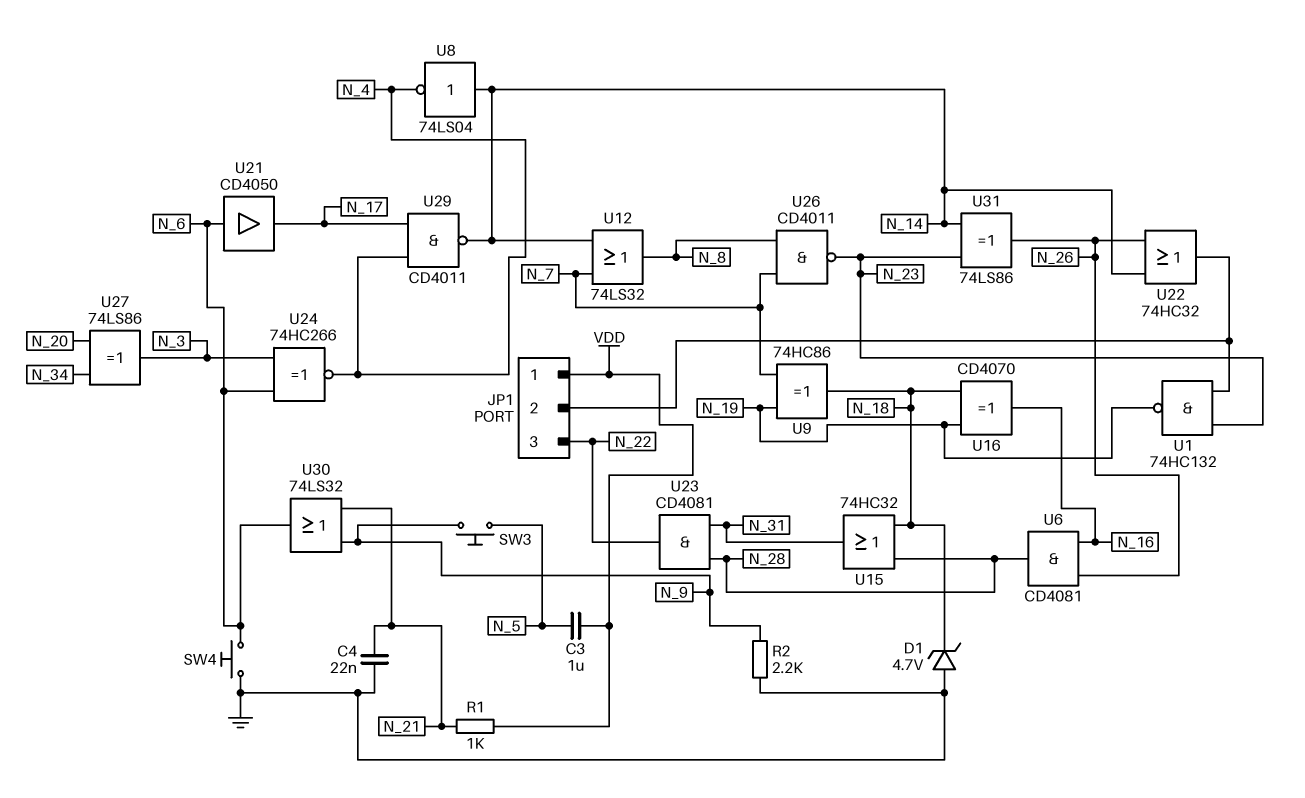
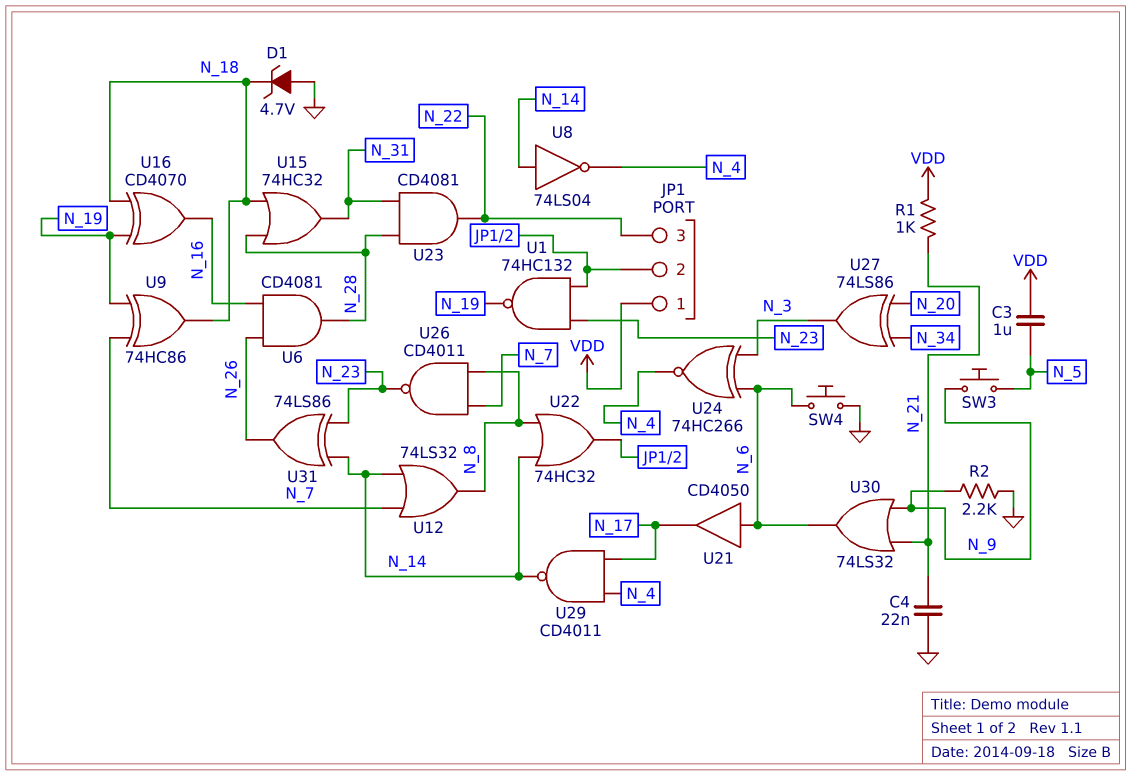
U22: OR 74HC32 (in N_14, in N_26, out JP1/2) -> OR 74HC32 (in N_8, in N_14, out JP1/2)

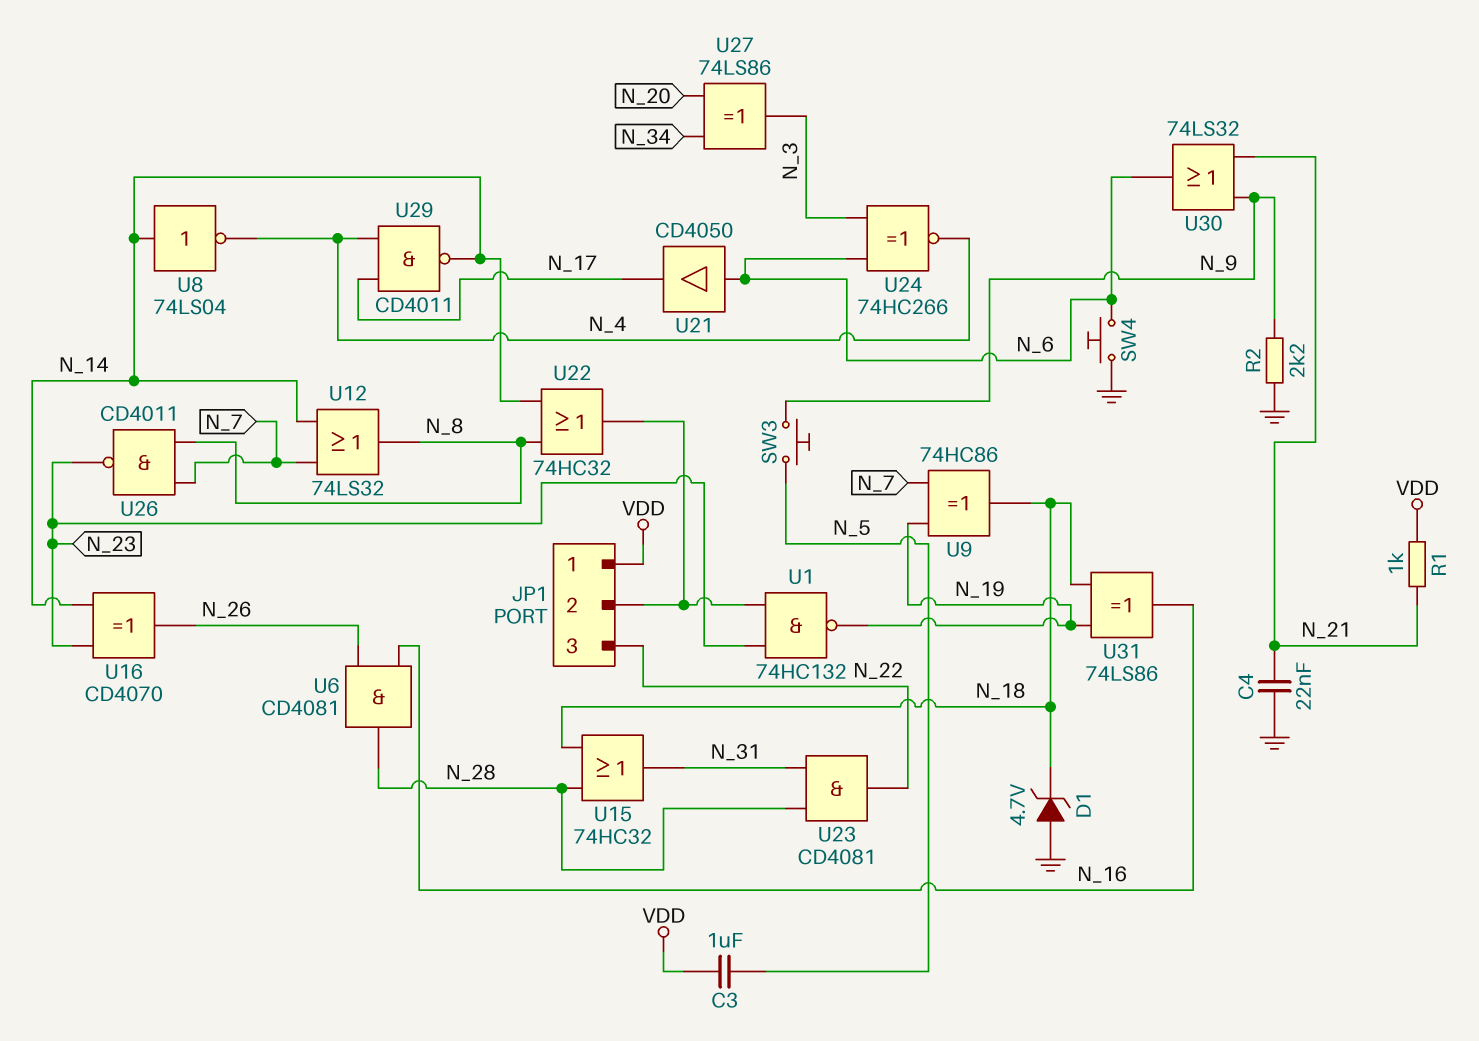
U16: XOR CD4070 (in N_18, in N_19, out N_16) -> XOR CD4070 (in N_14, in N_23, out N_26)
U31: XOR 74LS86 (in N_14, in N_23, out N_26) -> XOR 74LS86 (in N_18, in N_19, out N_16)

